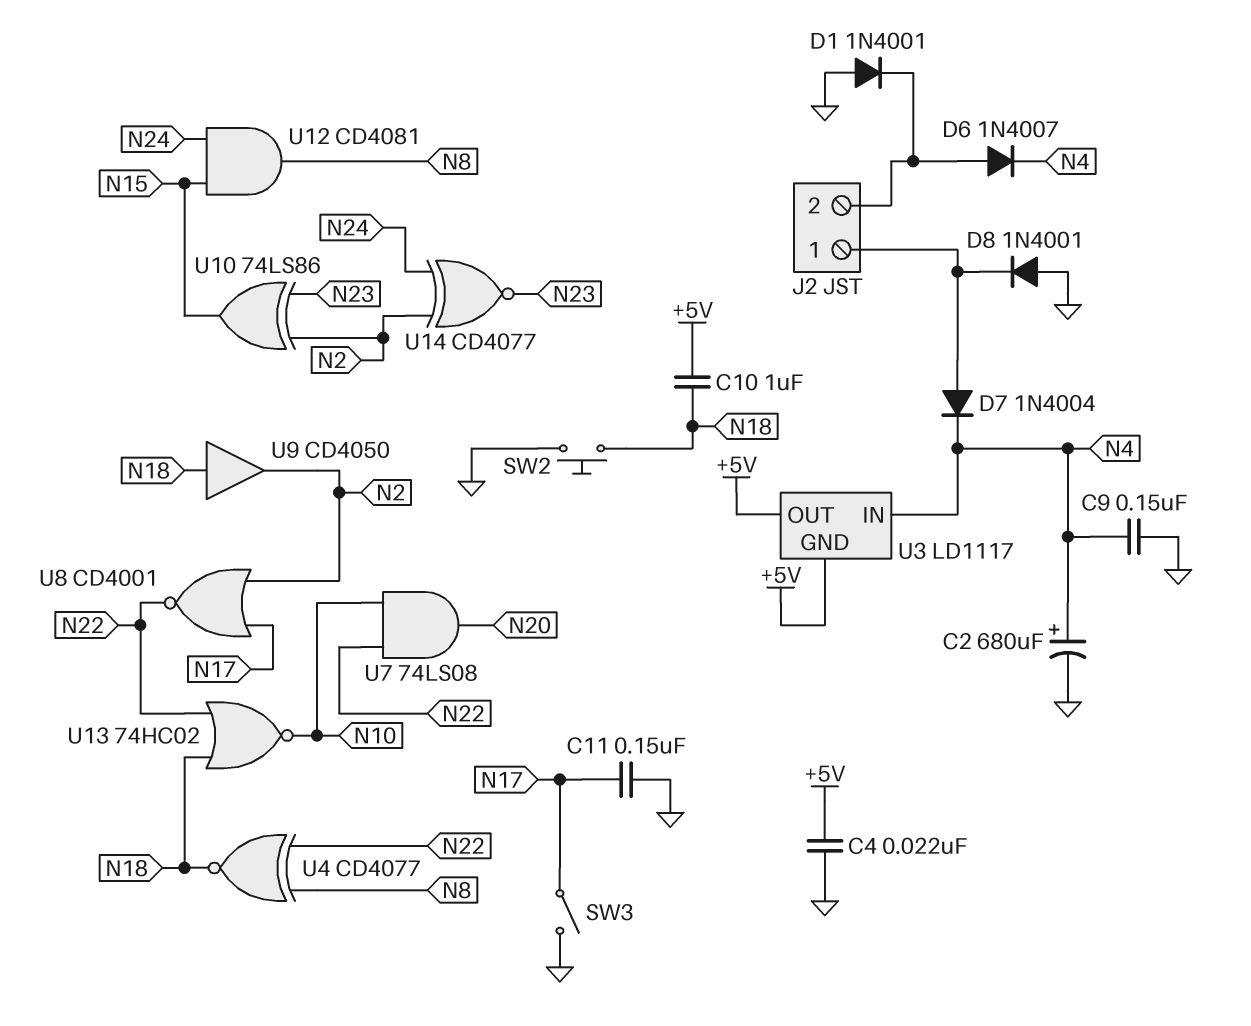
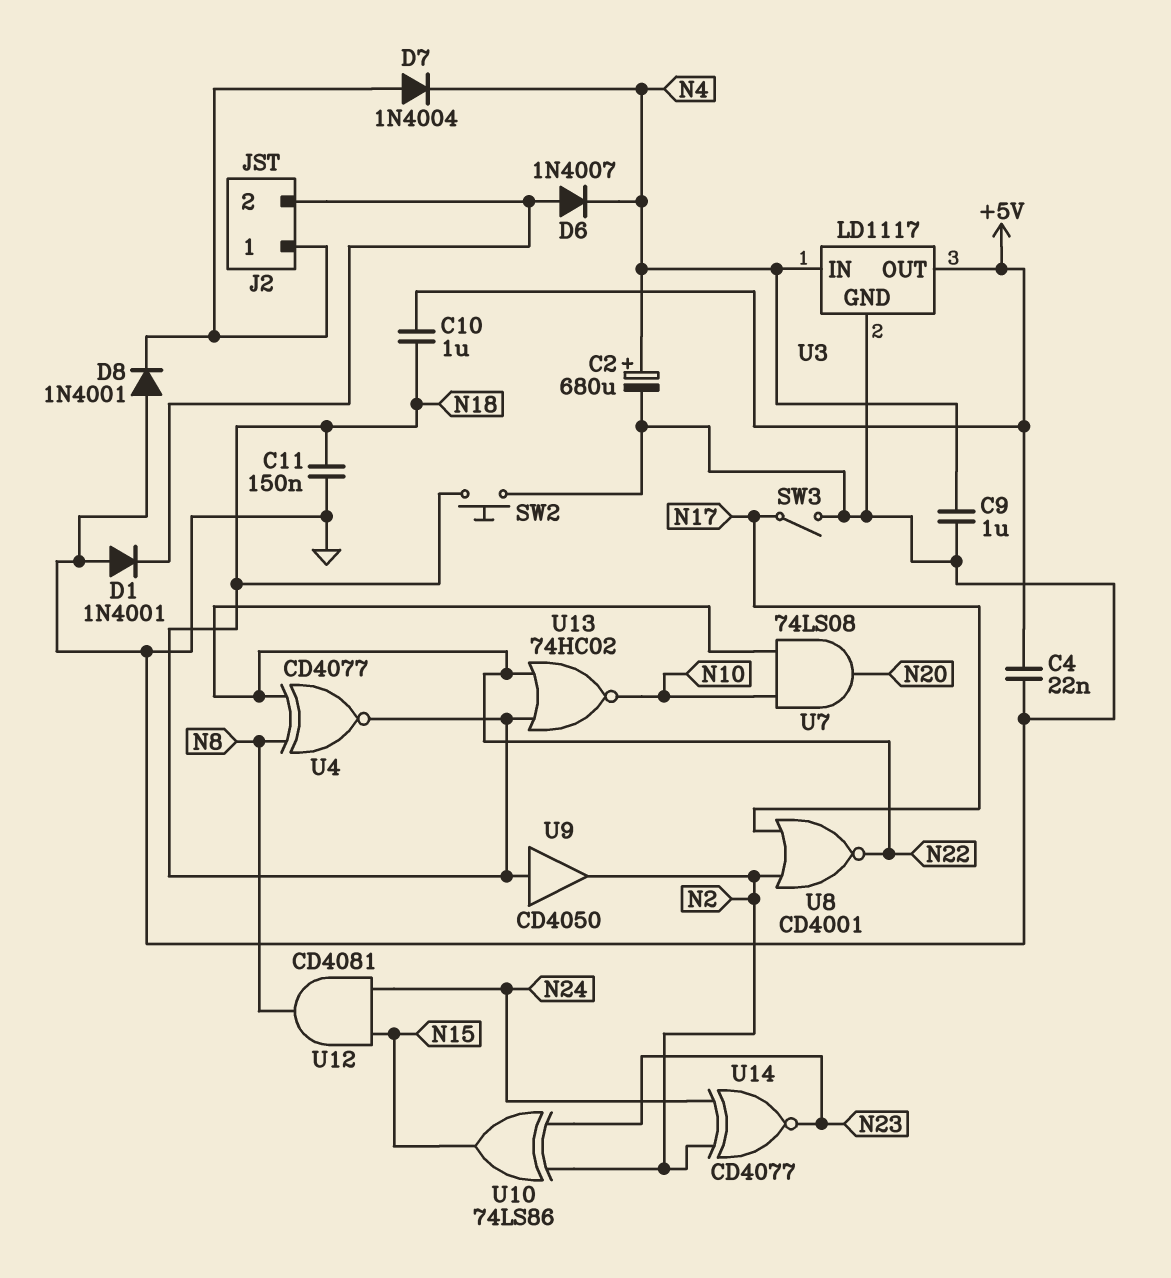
C9: 150nF (GND, N4) -> 1uF (GND, N4)
C11: 150nF (GND, N17) -> 150nF (GND, N18)
U3 pin GND: +5V -> GND

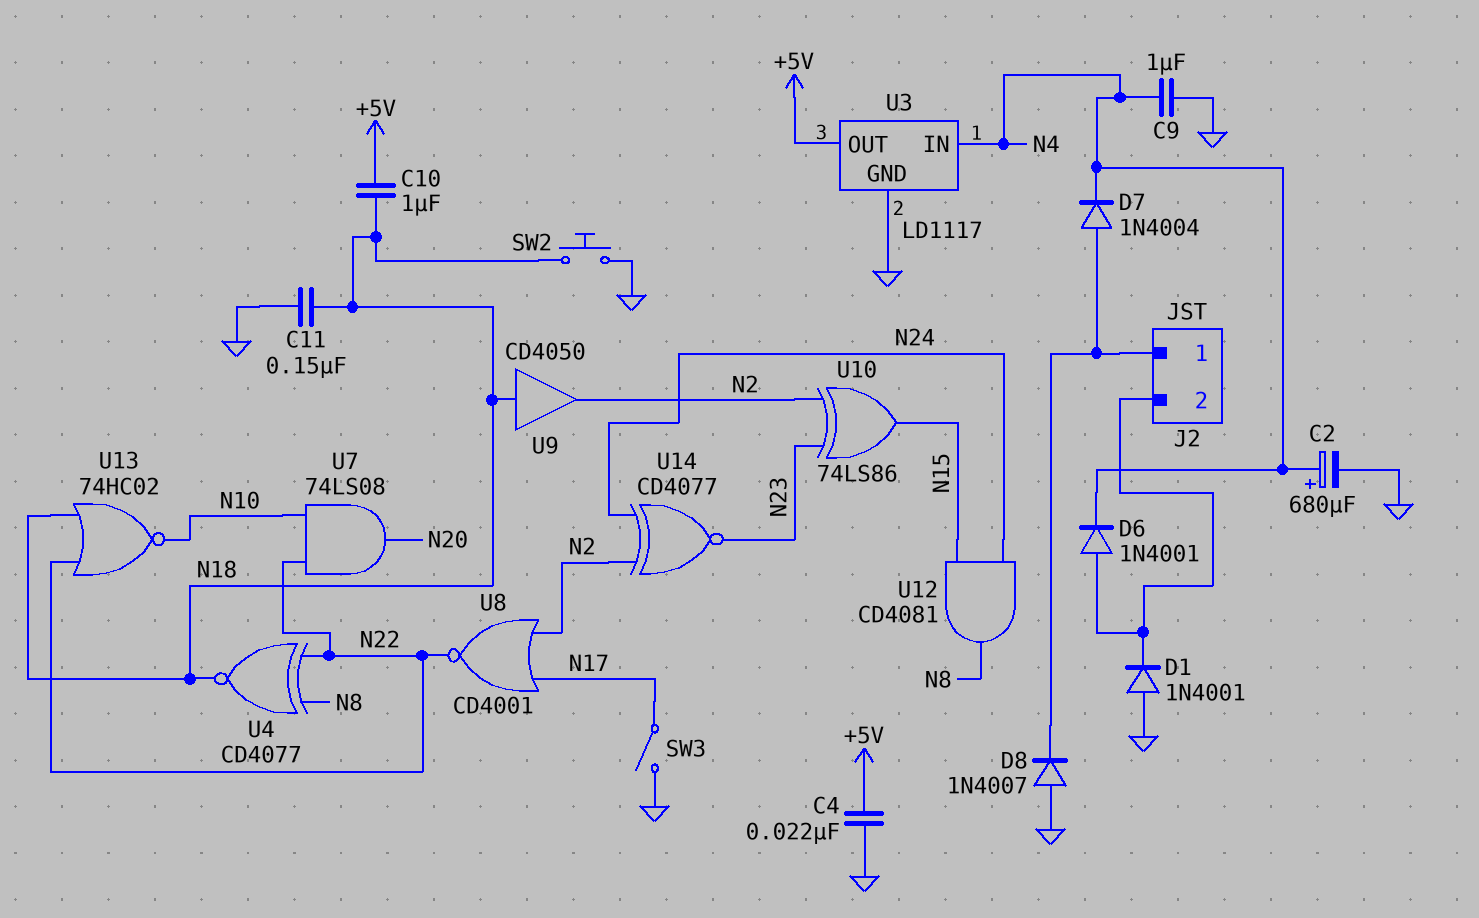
D6: diode 1N4007 (A J2/2, K N4) -> diode 1N4001 (A J2/2, K N4)
D8: diode 1N4001 (A GND, K J2/1) -> diode 1N4007 (A GND, K J2/1)

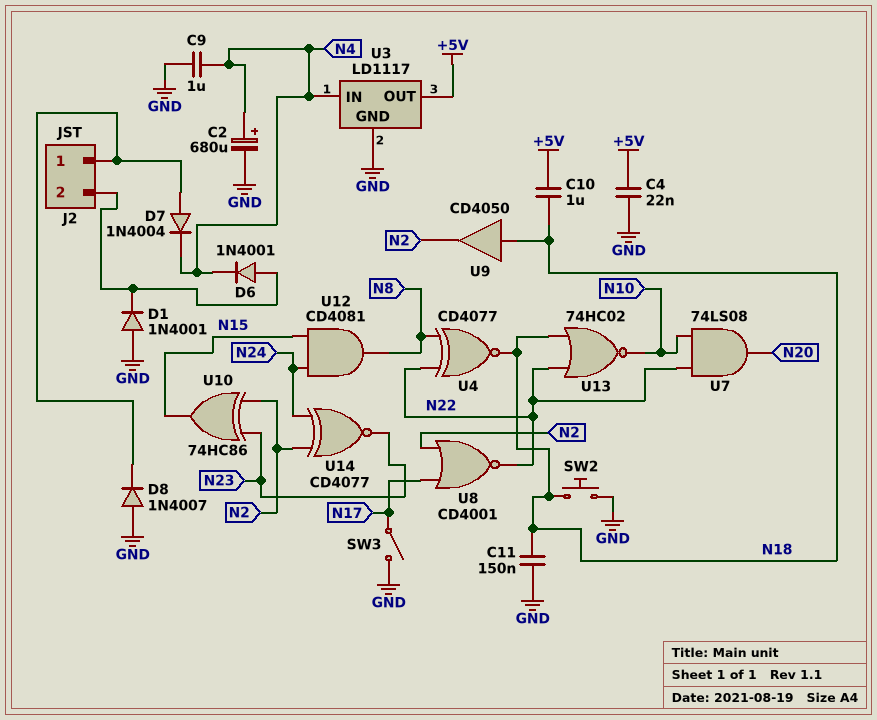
U10: XOR 74LS86 (in N2, in N23, out N15) -> XOR 74HC86 (in N2, in N23, out N15)

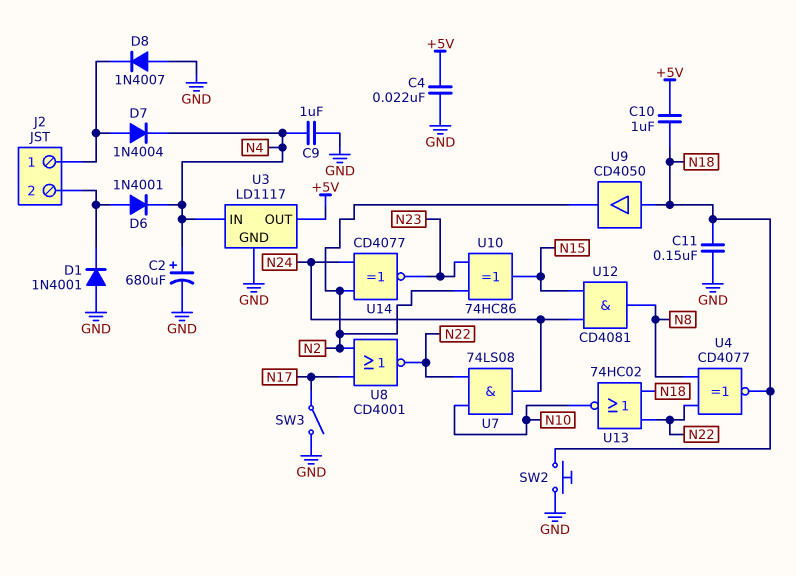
U7: AND 74LS08 (in N10, in N22, out N20) -> AND 74LS08 (in N10, in N22, out N24)

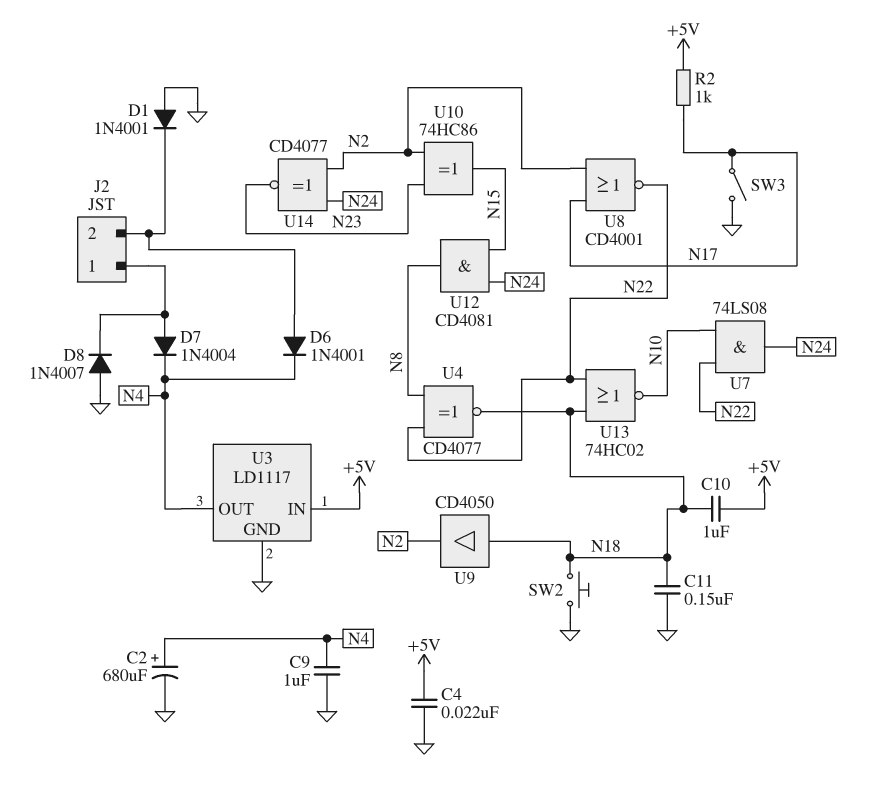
R2: none -> 1k (+5V, N17)
U3 pin IN: N4 -> +5V
U3 pin OUT: +5V -> N4

